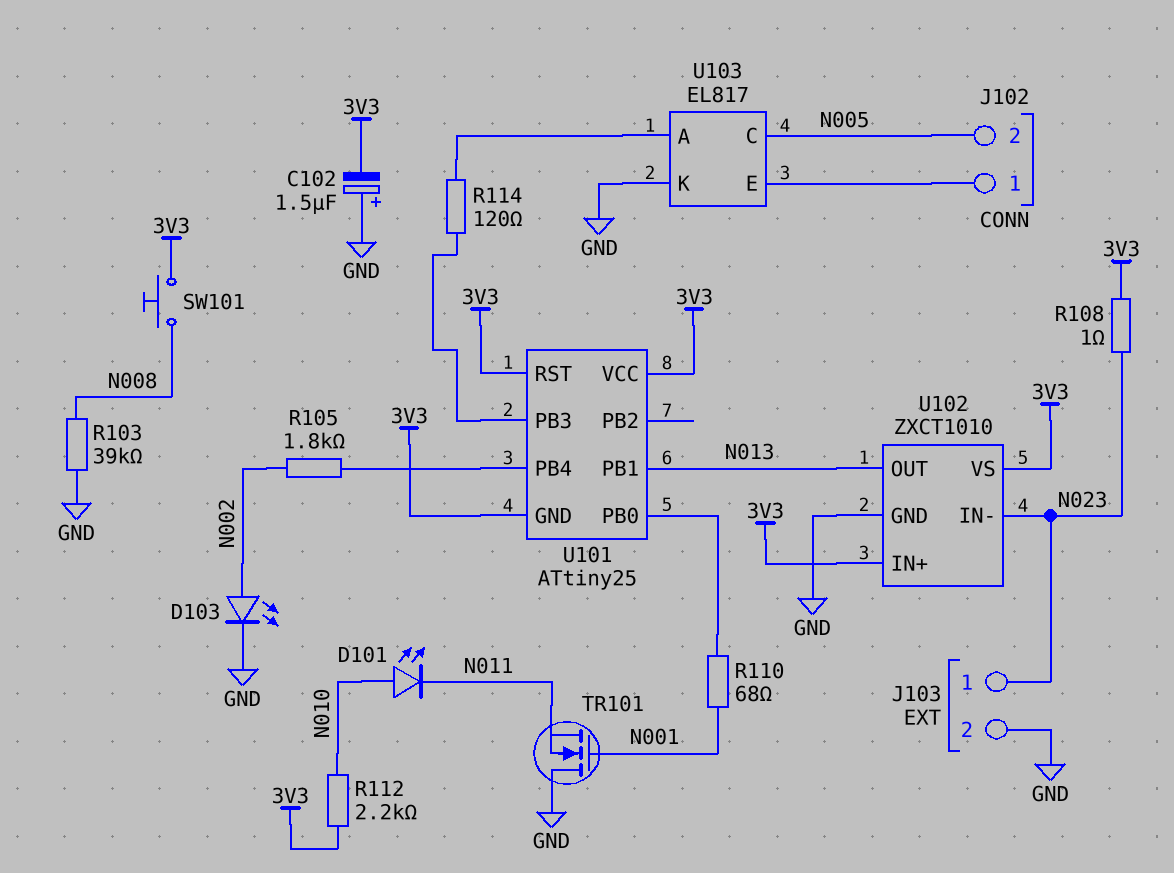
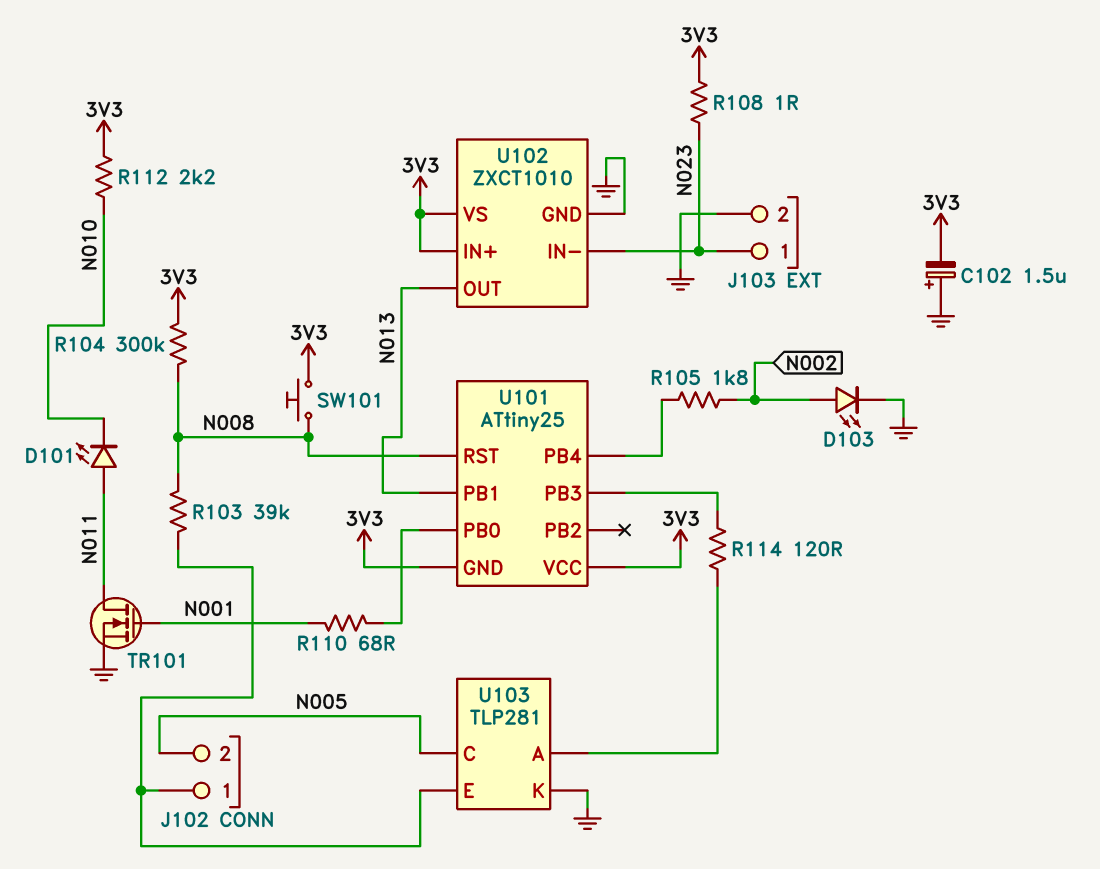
D101: LED (A N010, K N011) -> LED (A N011, K N010)
R103: 39k (GND, N008) -> 39k (J102/1, N008)
R104: none -> 300k (3V3, N008)
TR101: NMOS (G N001, D GND, S N011) -> NMOS (G N001, D N011, S GND)
U101 pin RST: 3V3 -> N008
U103: EL817 -> TLP281

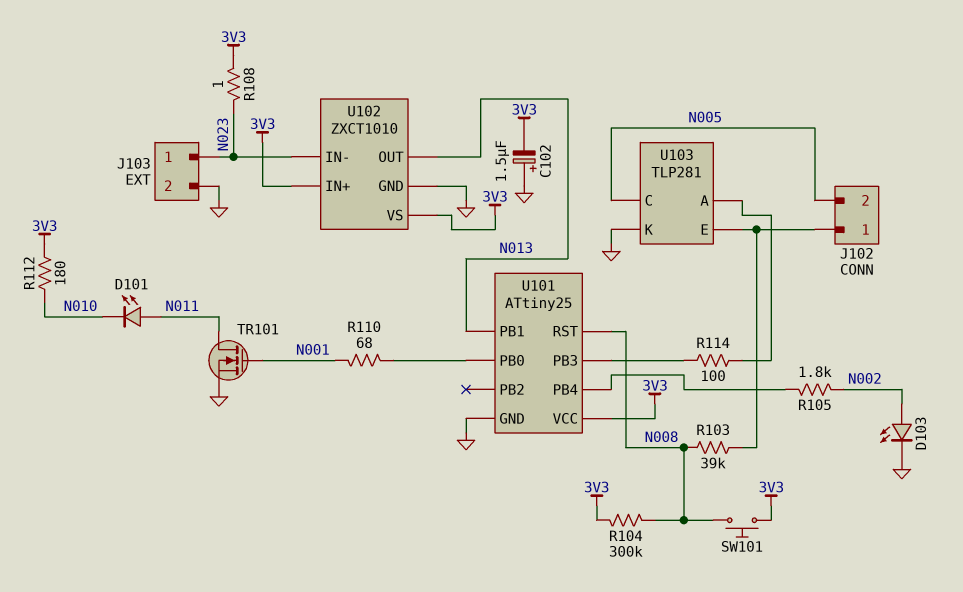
R112: 2.2k (3V3, N010) -> 180 (3V3, N010)
R114: 120 (U101/PB3, U103/A) -> 100 (U101/PB3, U103/A)
U101 pin GND: 3V3 -> GND

